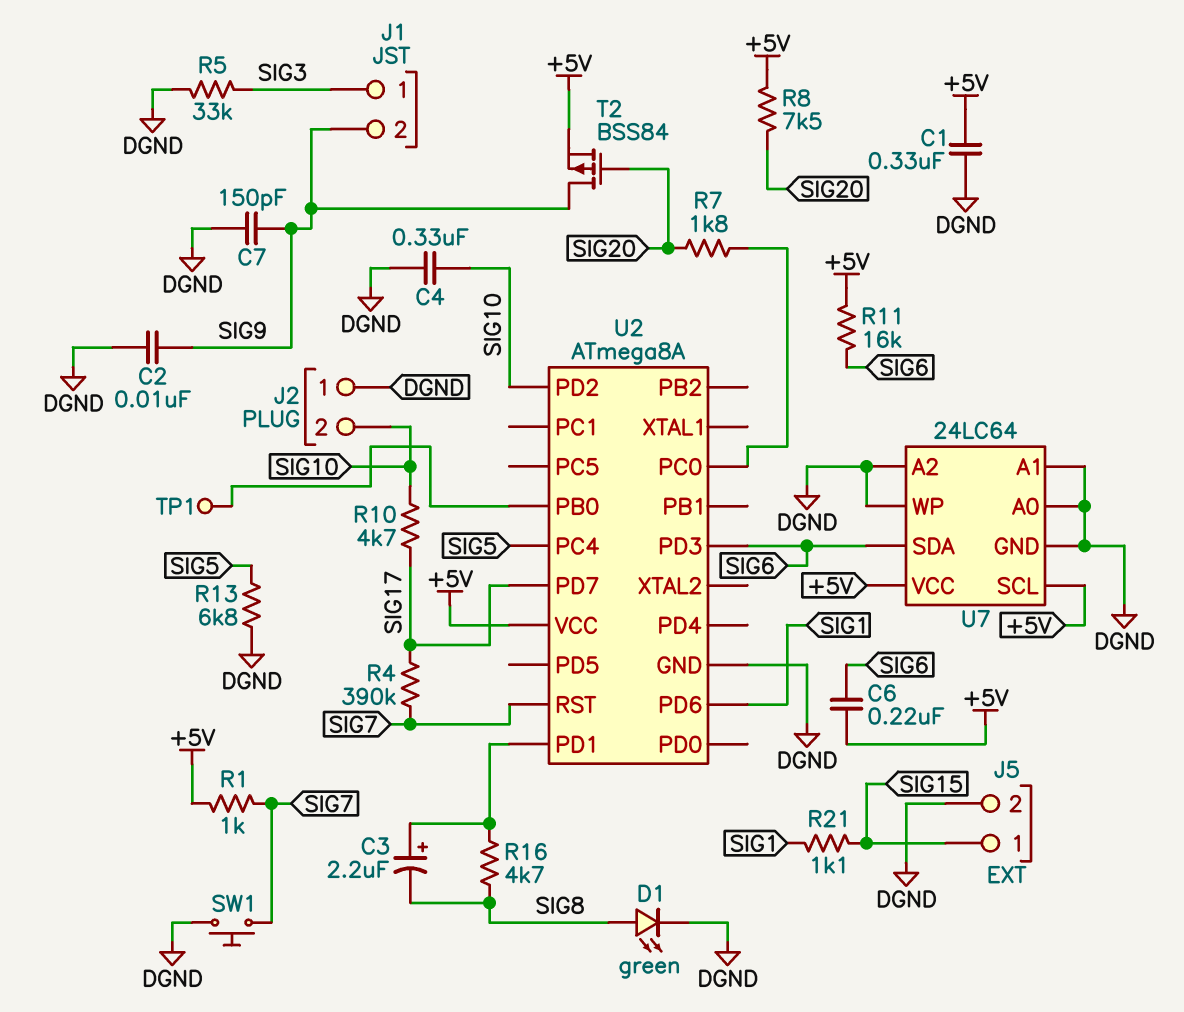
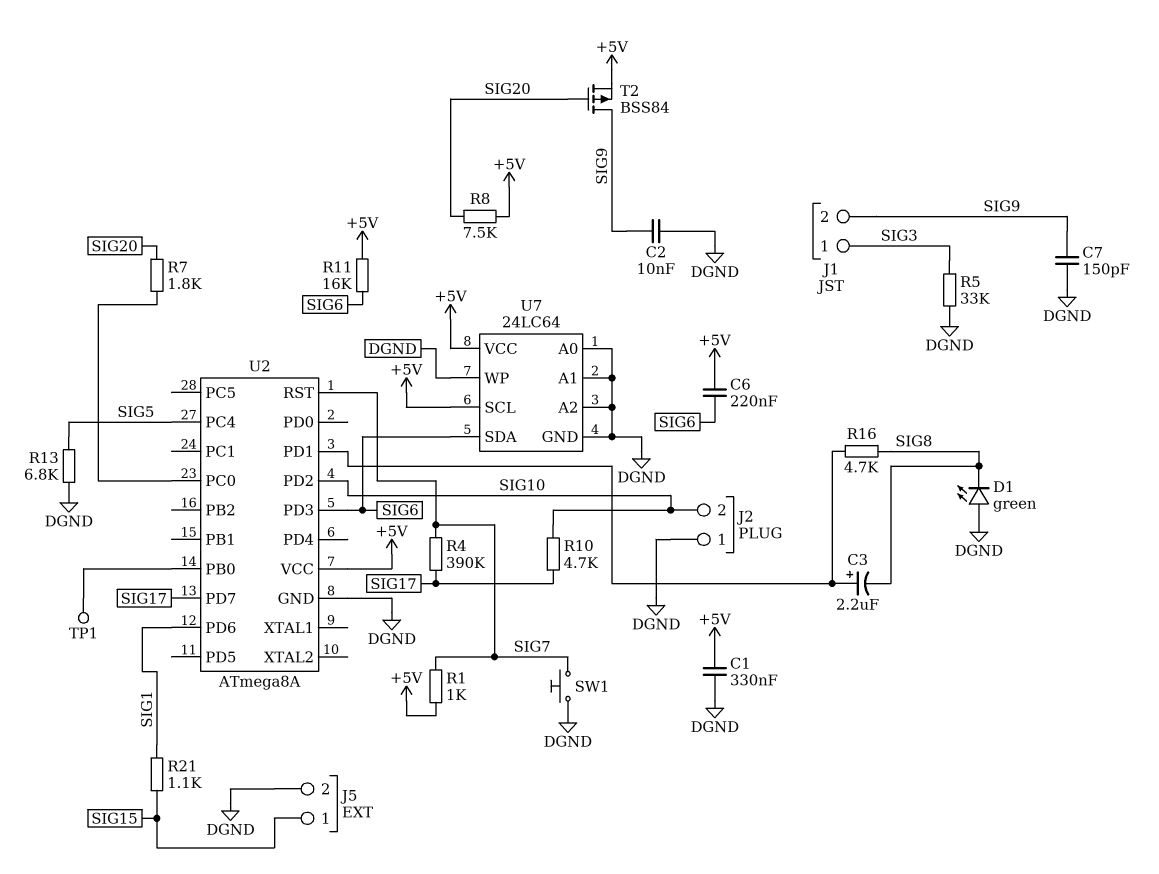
C4: 330nF (DGND, SIG10) -> none
D1: LED green (A SIG8, K DGND) -> LED green (A DGND, K SIG8)

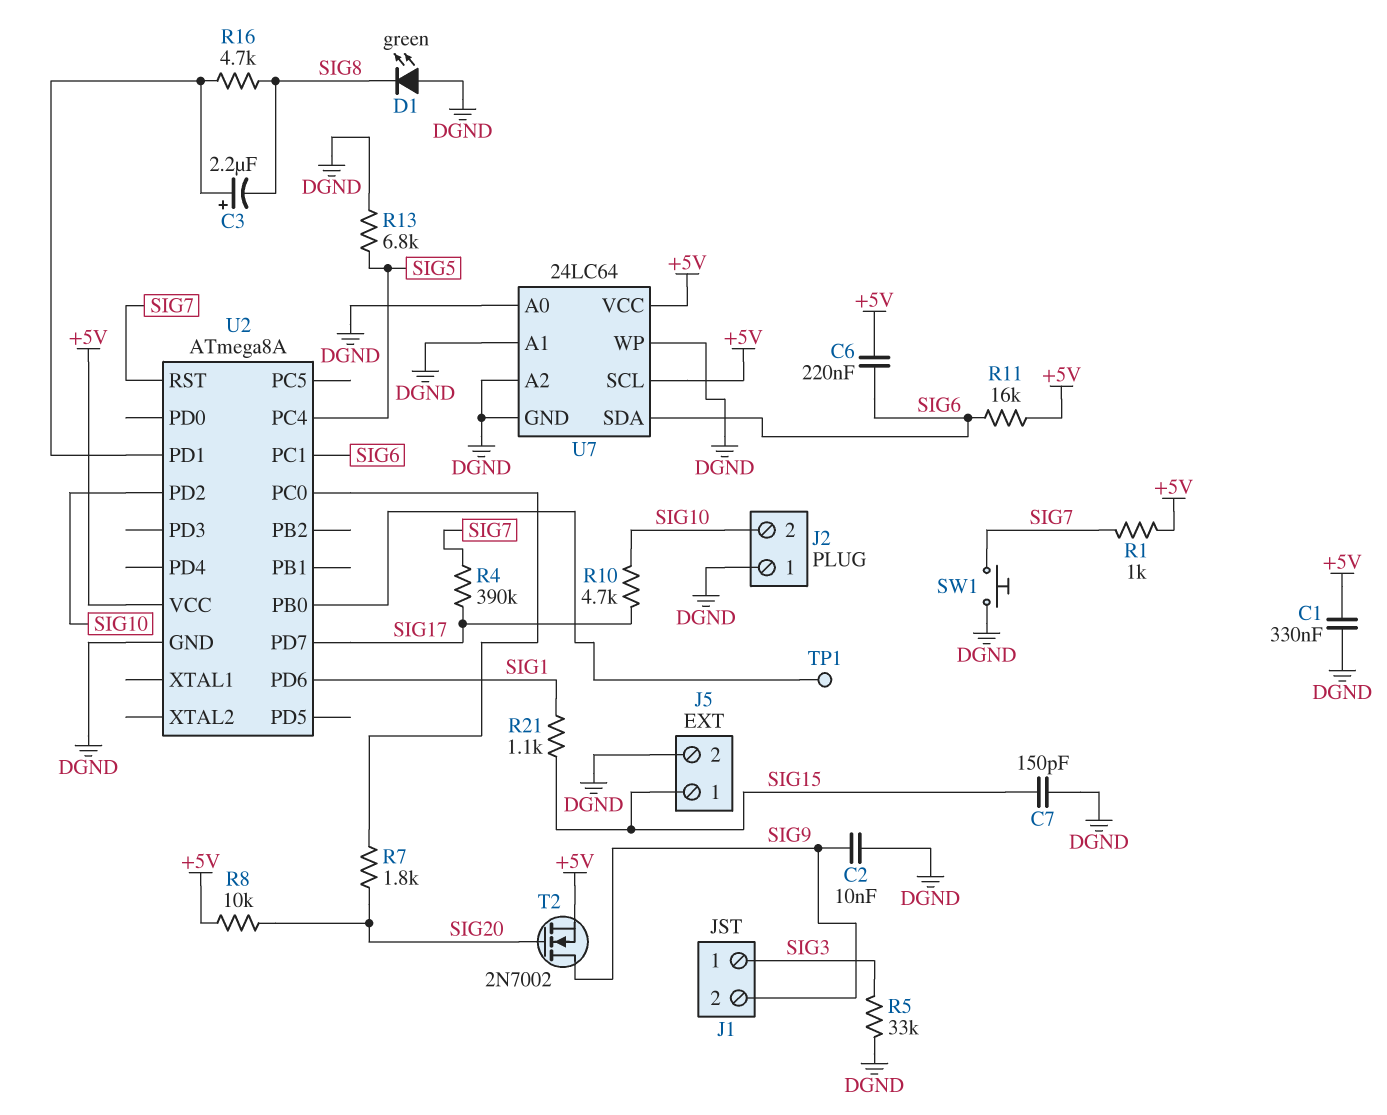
C7: 150pF (DGND, SIG9) -> 150pF (DGND, SIG15)
R8: 7.5k (+5V, SIG20) -> 10k (+5V, SIG20)
T2: PMOS BSS84 (G SIG20, D SIG9, S +5V) -> NMOS 2N7002 (G SIG20, D SIG9, S +5V)
U2 pin PC1: none -> SIG6
U2 pin PD3: SIG6 -> none

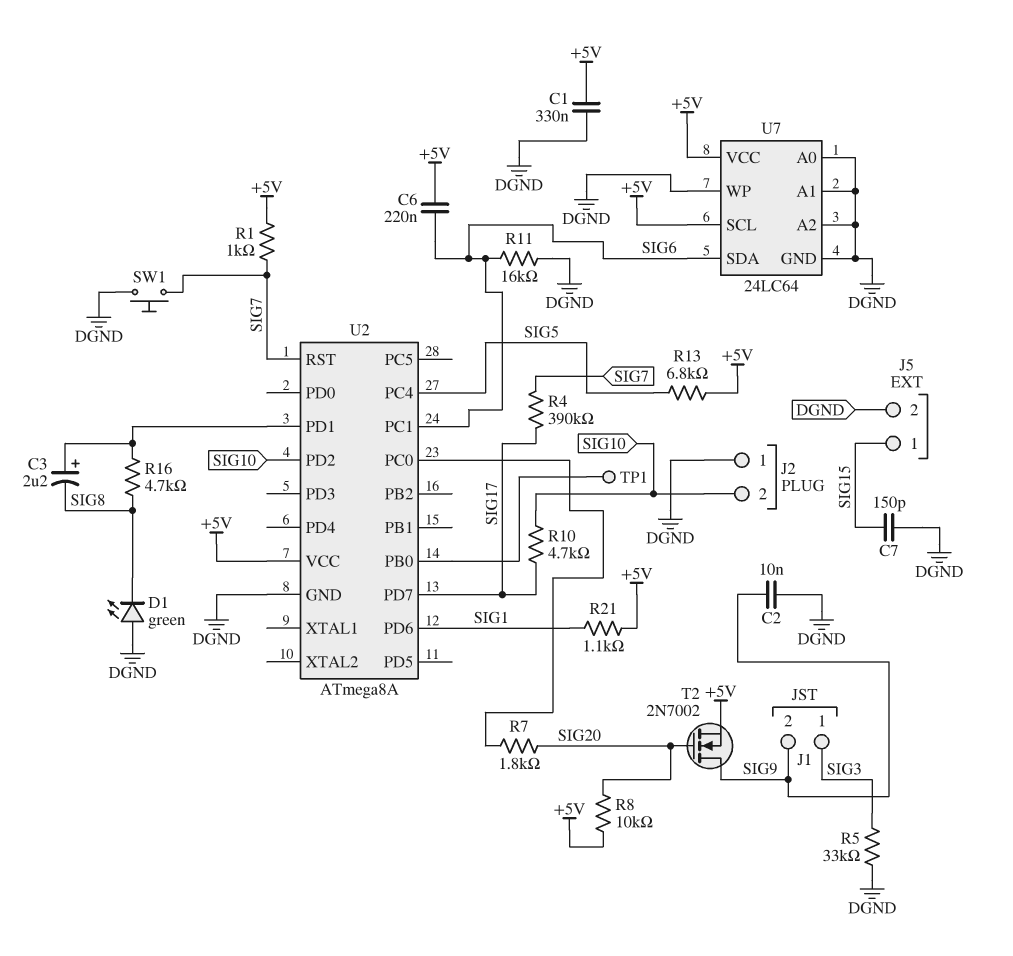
R11: 16k (+5V, SIG6) -> 16k (DGND, SIG6)
R13: 6.8k (DGND, SIG5) -> 6.8k (+5V, SIG5)
R21: 1.1k (SIG1, SIG15) -> 1.1k (+5V, SIG1)

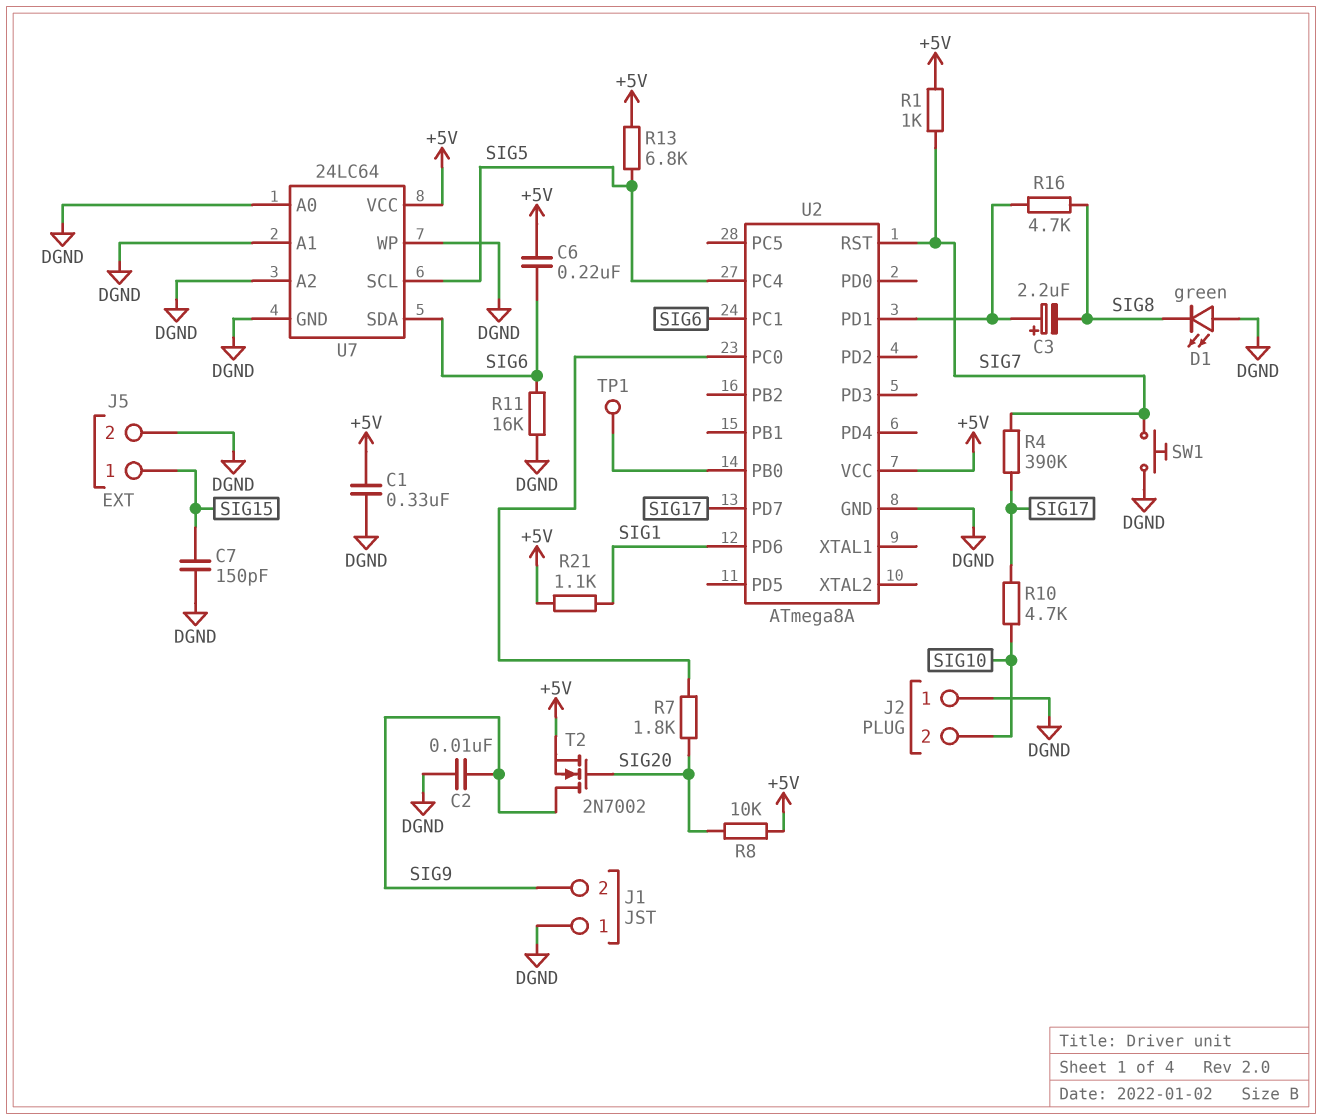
J1 pin 1: SIG3 -> DGND
R5: 33k (DGND, SIG3) -> none
U2 pin PD2: SIG10 -> none
U7 pin SCL: +5V -> SIG5

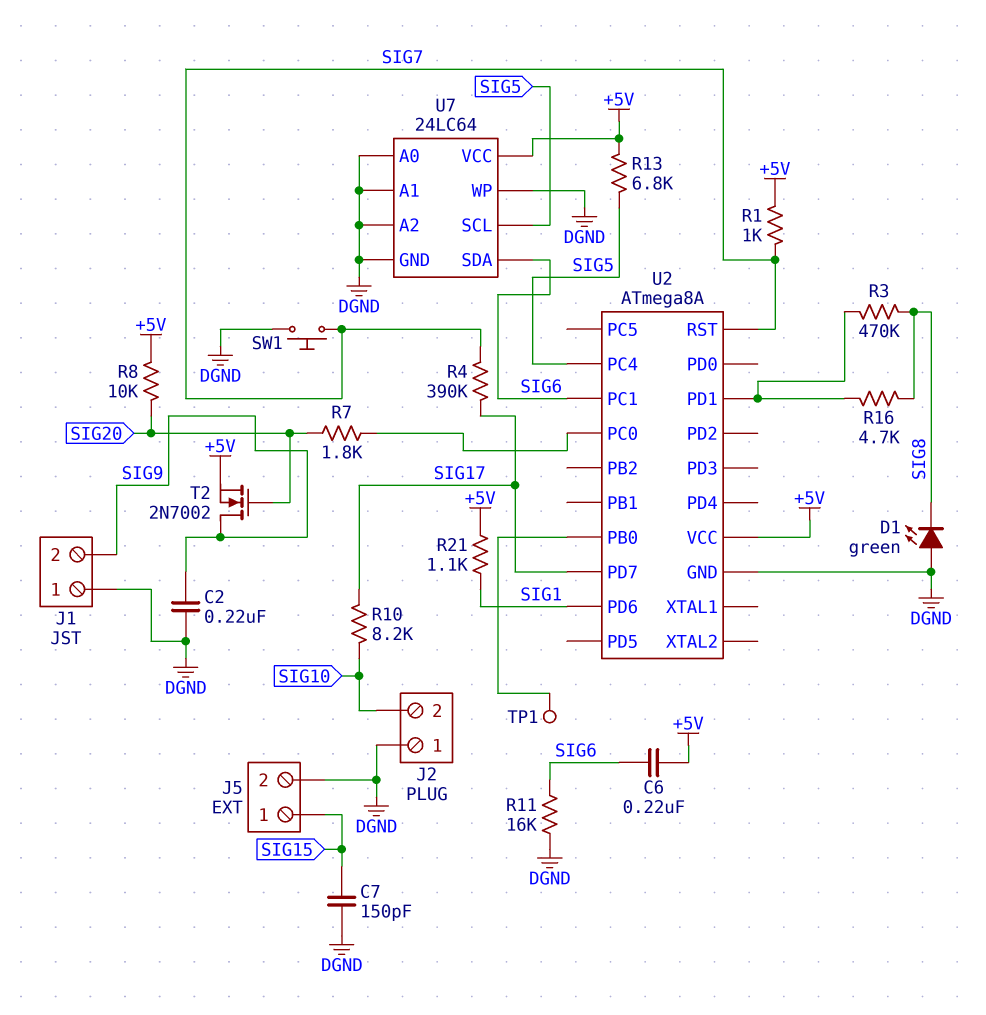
C1: 330nF (+5V, DGND) -> none
C2: 10nF (DGND, SIG9) -> 220nF (DGND, SIG9)
C3: 2.2uF (plus U2/PD1, minus SIG8) -> none
R3: none -> 470k (SIG8, U2/PD1)
R10: 4.7k (SIG10, SIG17) -> 8.2k (SIG10, SIG17)

